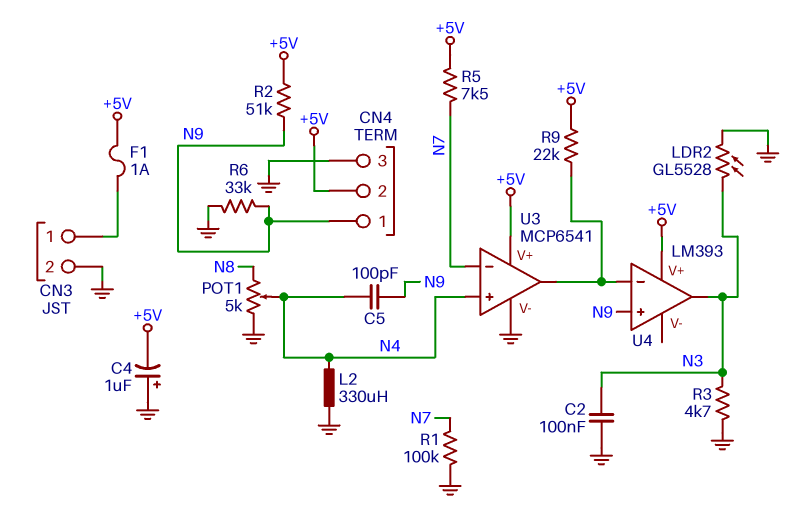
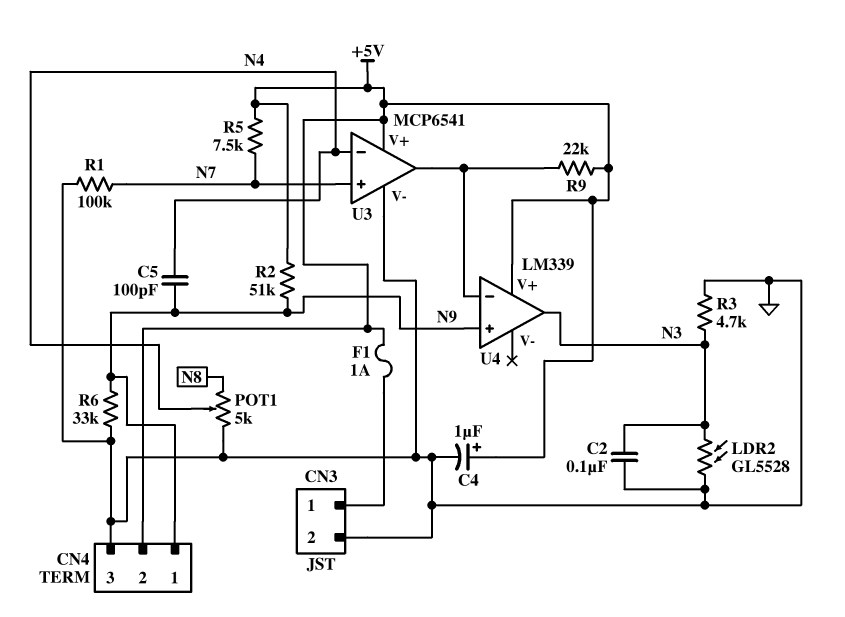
C4: 1uF (plus GND, minus +5V) -> 1uF (plus +5V, minus GND)
L2: 330uH (GND, N4) -> none
U3 pin in+: N4 -> N7
U3 pin in-: N7 -> N4
U4: LM393 -> LM339

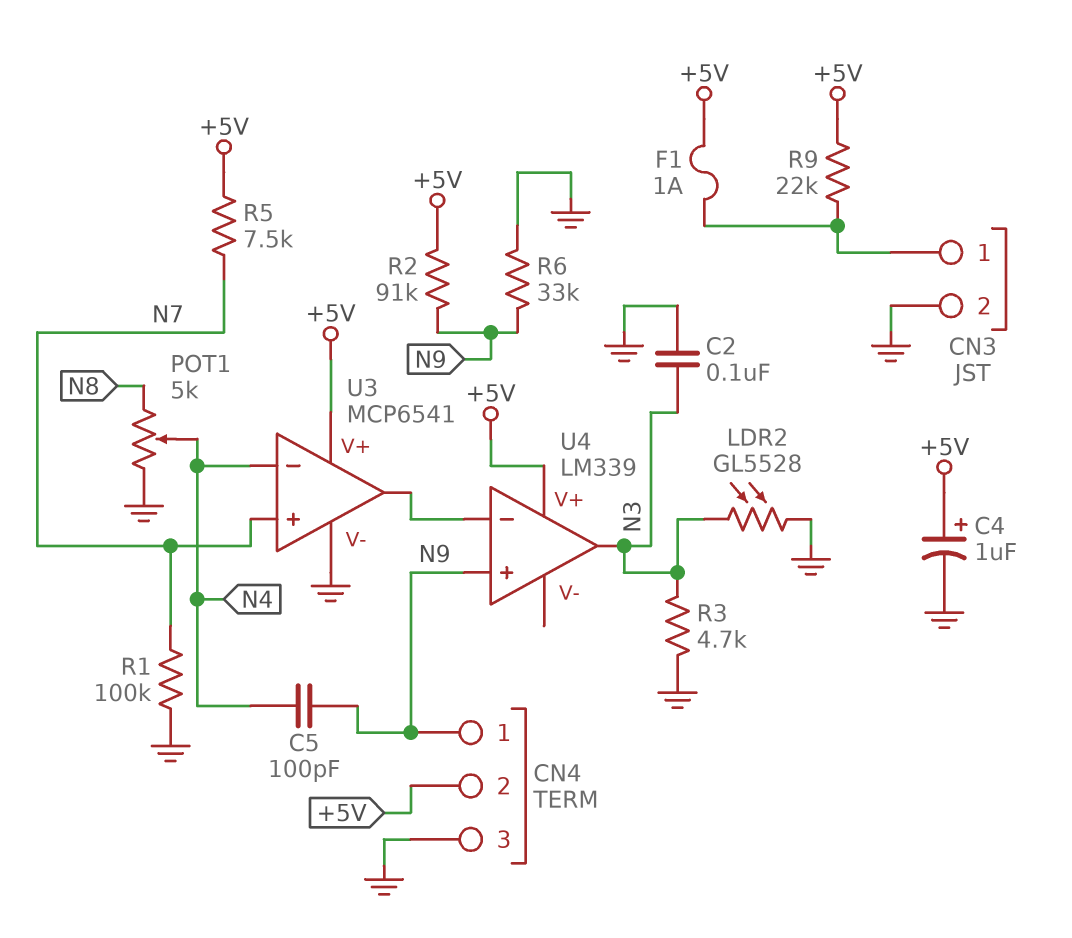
R2: 51k (+5V, N9) -> 91k (+5V, N9)
R9: 22k (+5V, U3/out) -> 22k (+5V, CN3/1)

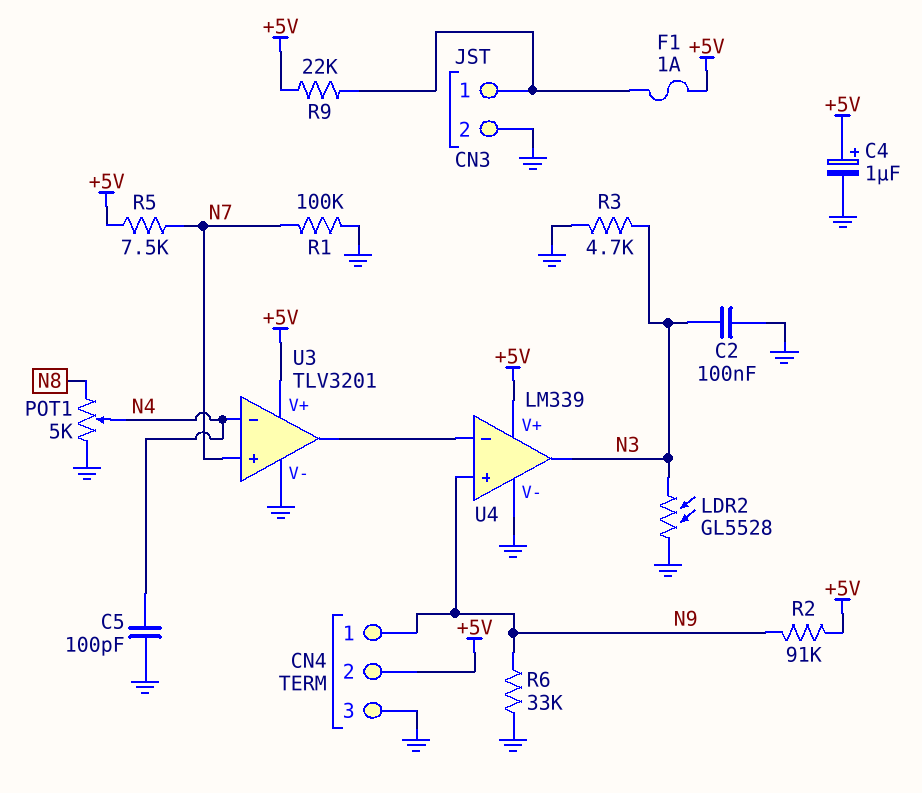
C5: 100pF (N4, N9) -> 100pF (GND, N4)
U3: MCP6541 -> TLV3201
U4 pin V-: none -> GND

